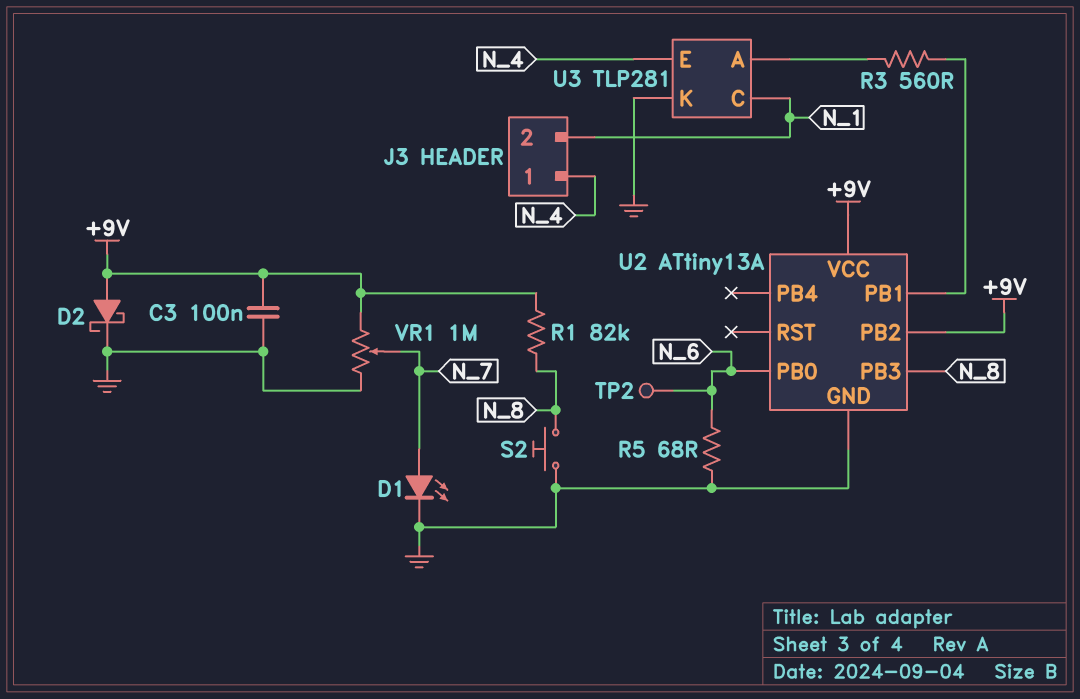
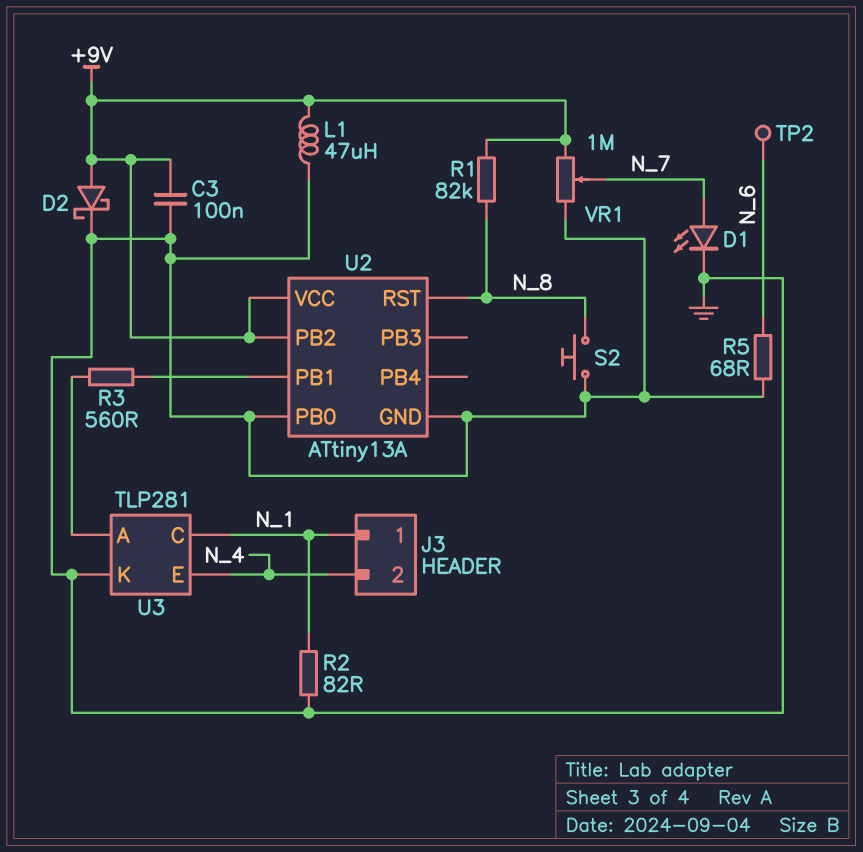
J3 pin 1: N_4 -> N_1
J3 pin 2: N_1 -> N_4
L1: none -> 47uH (+9V, GND)
R2: none -> 82 (GND, N_1)
U2 pin PB0: N_6 -> GND
U2 pin PB3: N_8 -> none
U2 pin RST: none -> N_8

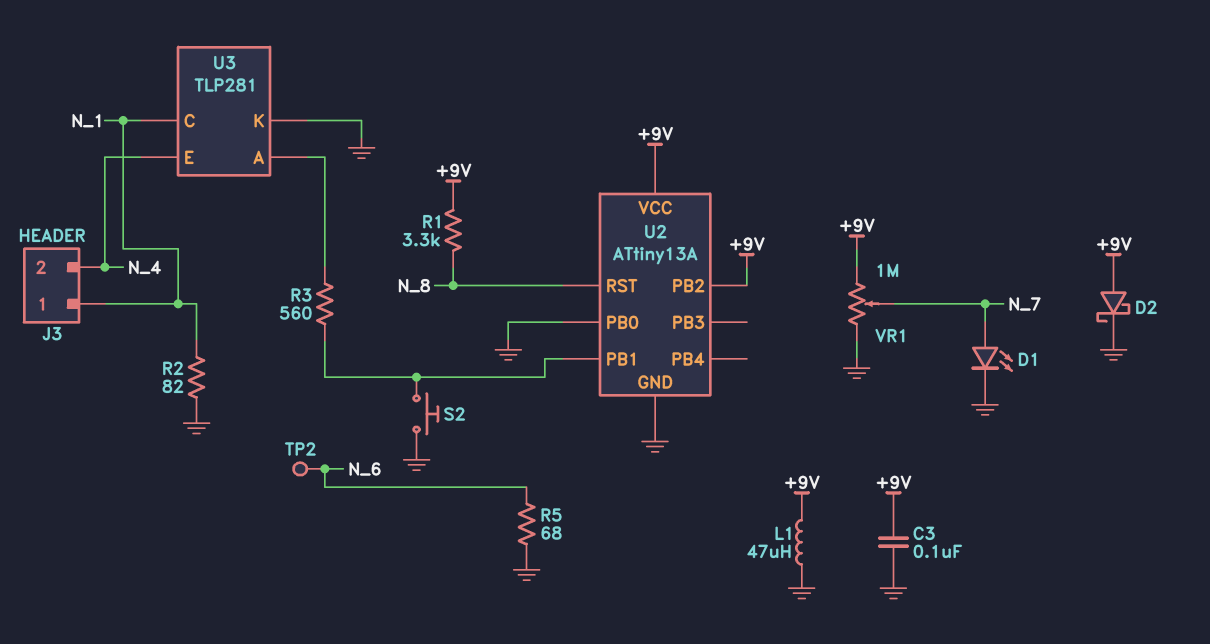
R1: 82k (+9V, N_8) -> 3.3k (+9V, N_8)
S2: button (GND, N_8) -> button (GND, U2/PB1)

